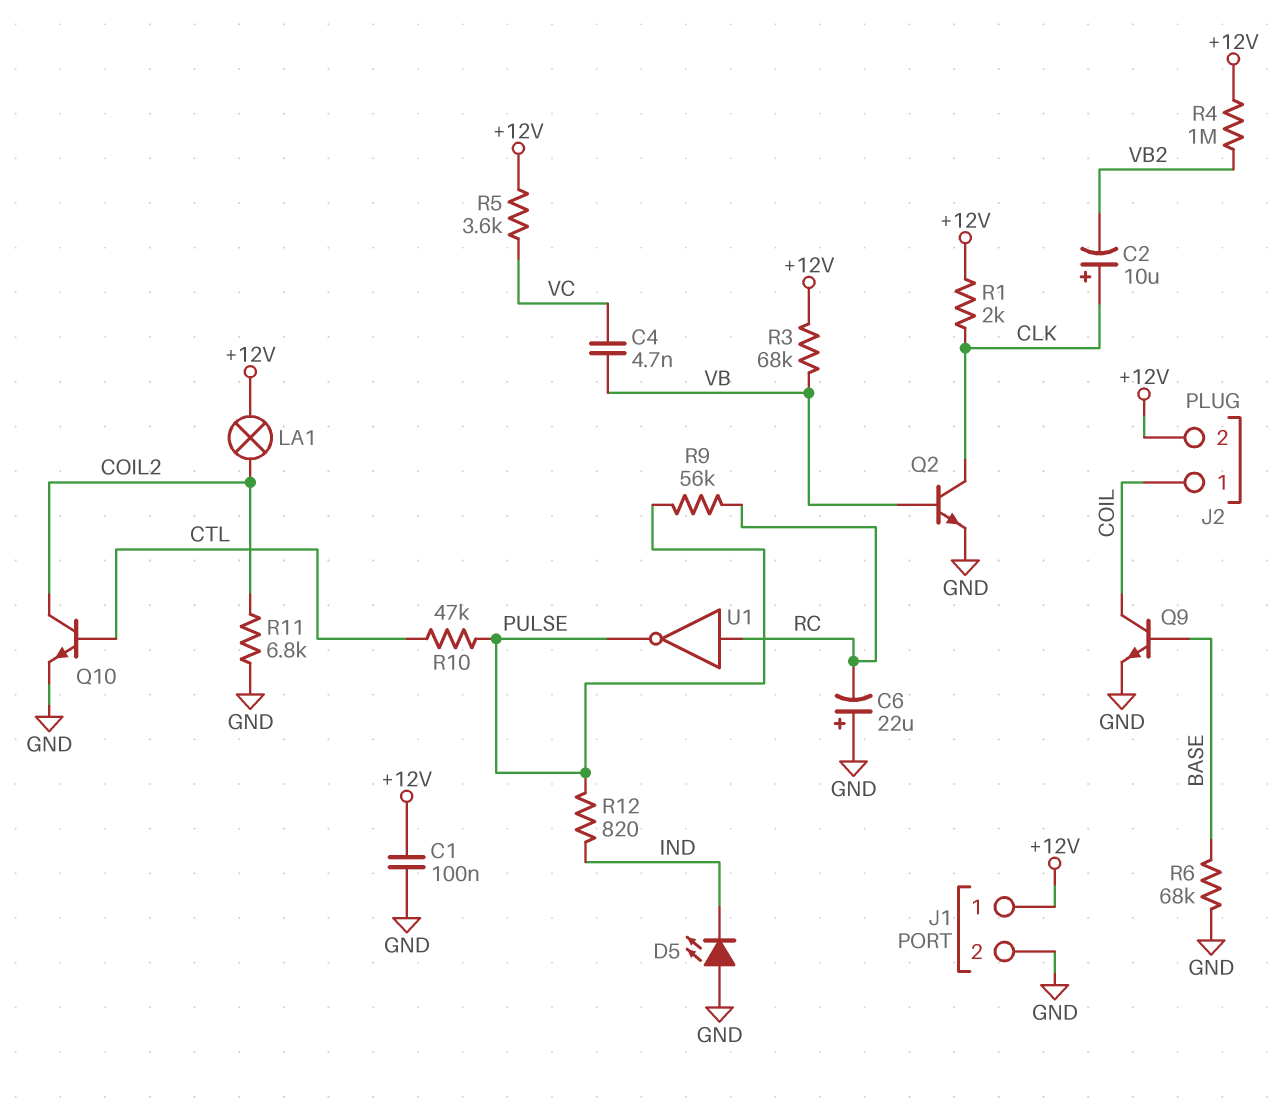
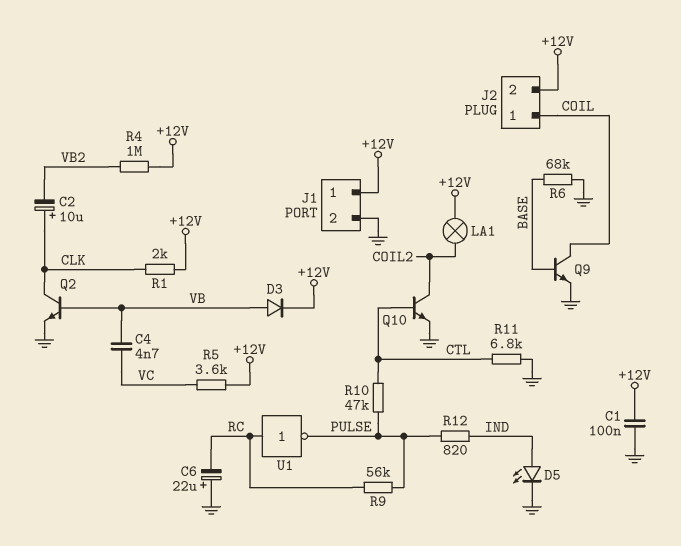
D3: none -> diode (A VB, K +12V)
D5: LED (A GND, K IND) -> LED (A IND, K GND)
R3: 68k (+12V, VB) -> none
R11: 6.8k (COIL2, GND) -> 6.8k (CTL, GND)

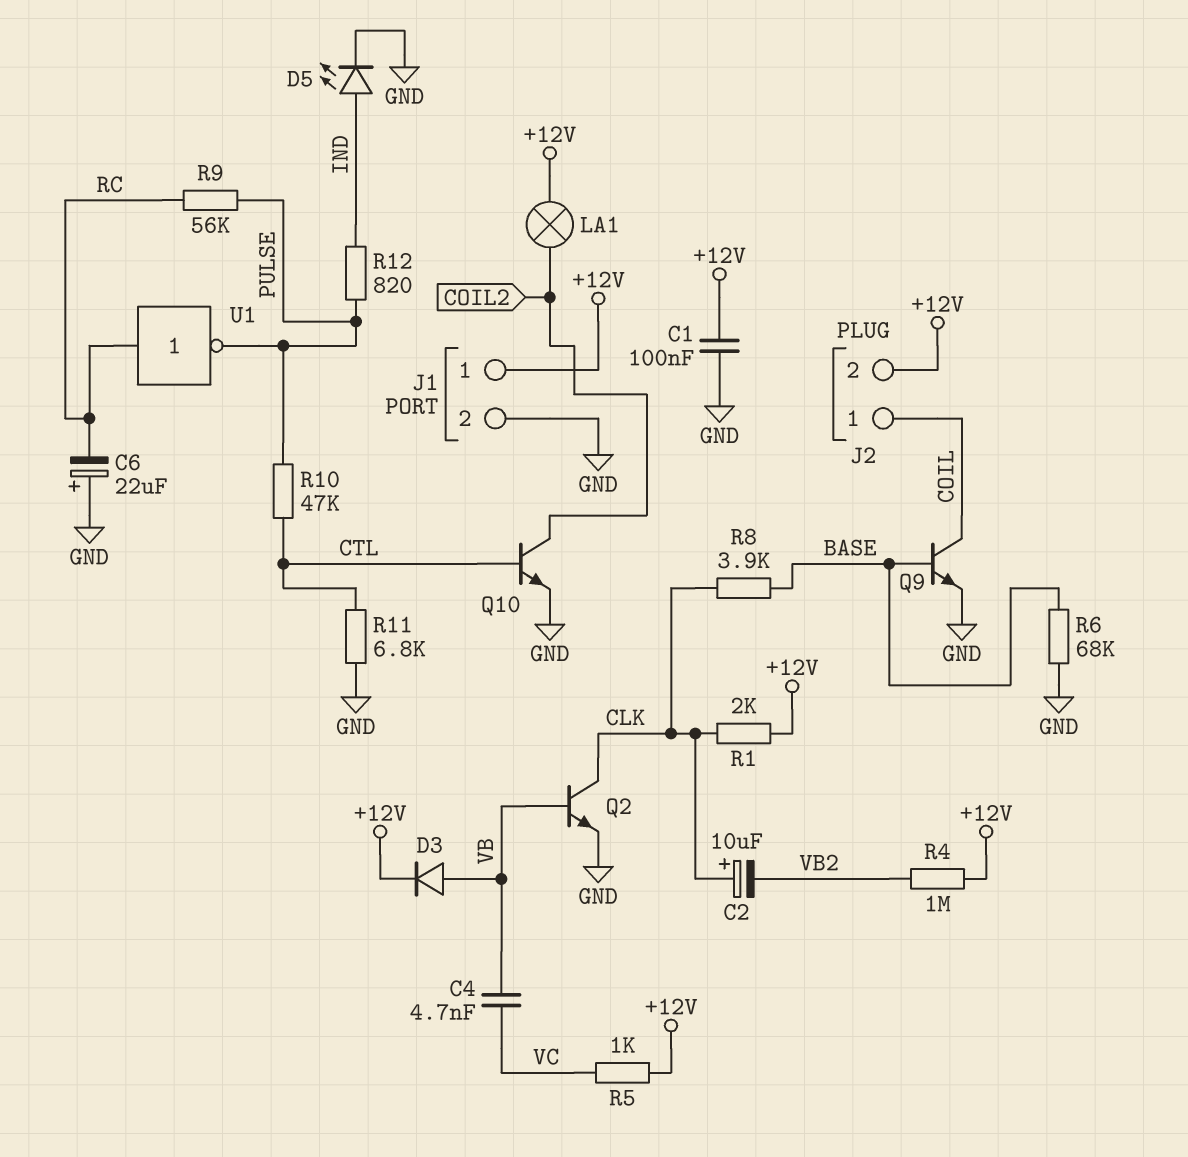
R5: 3.6k (+12V, VC) -> 1k (+12V, VC)
R8: none -> 3.9k (BASE, CLK)

